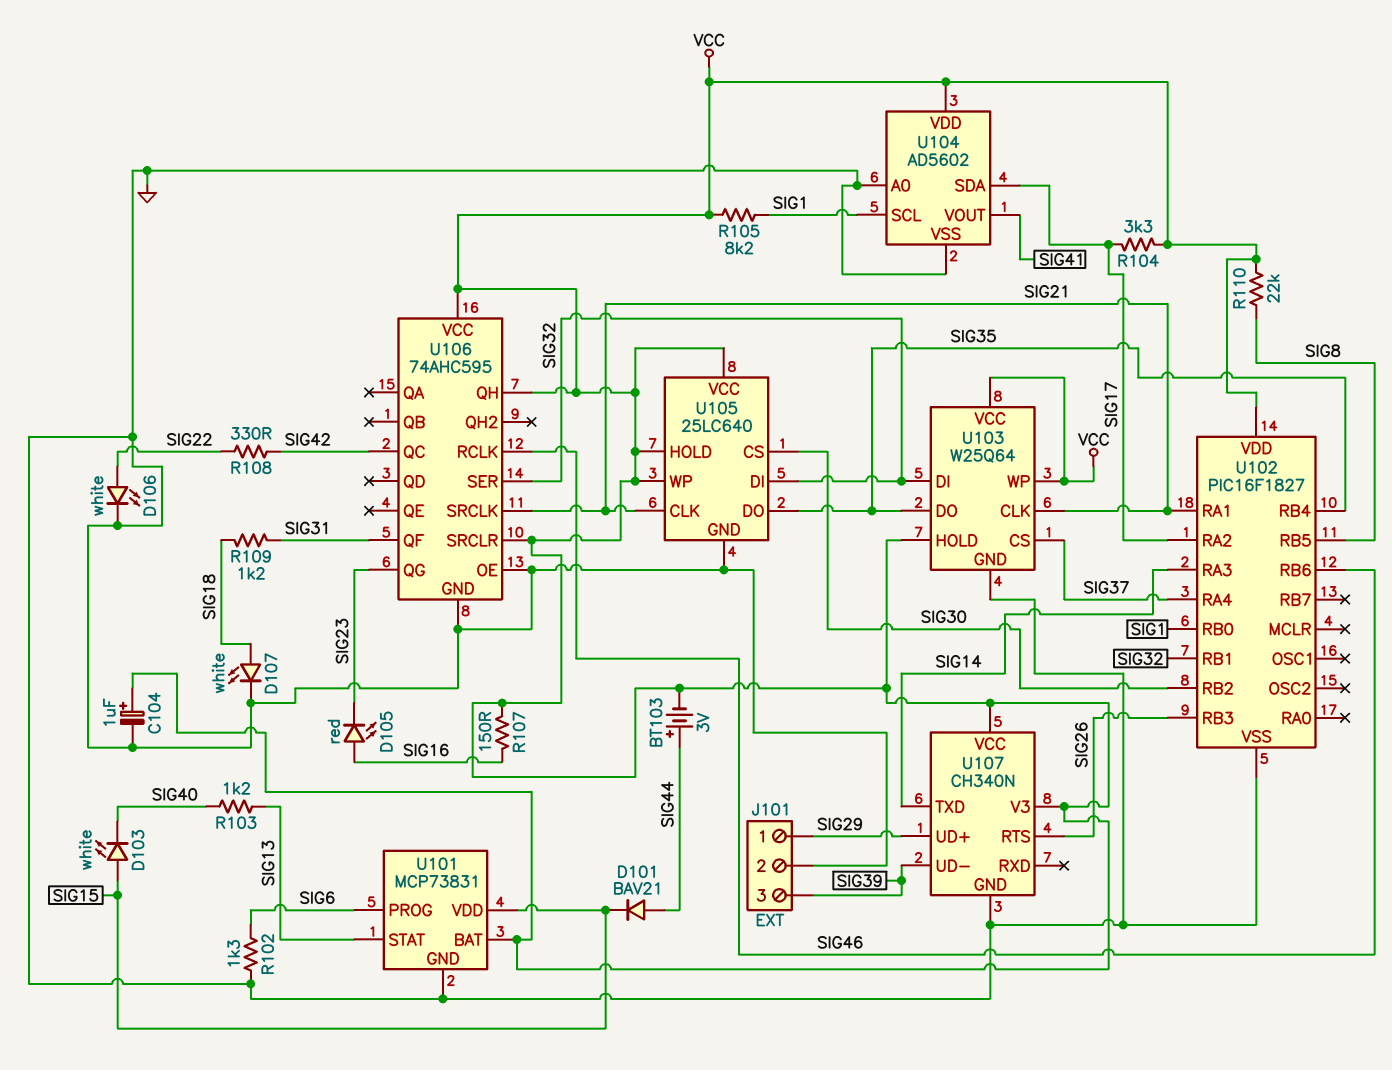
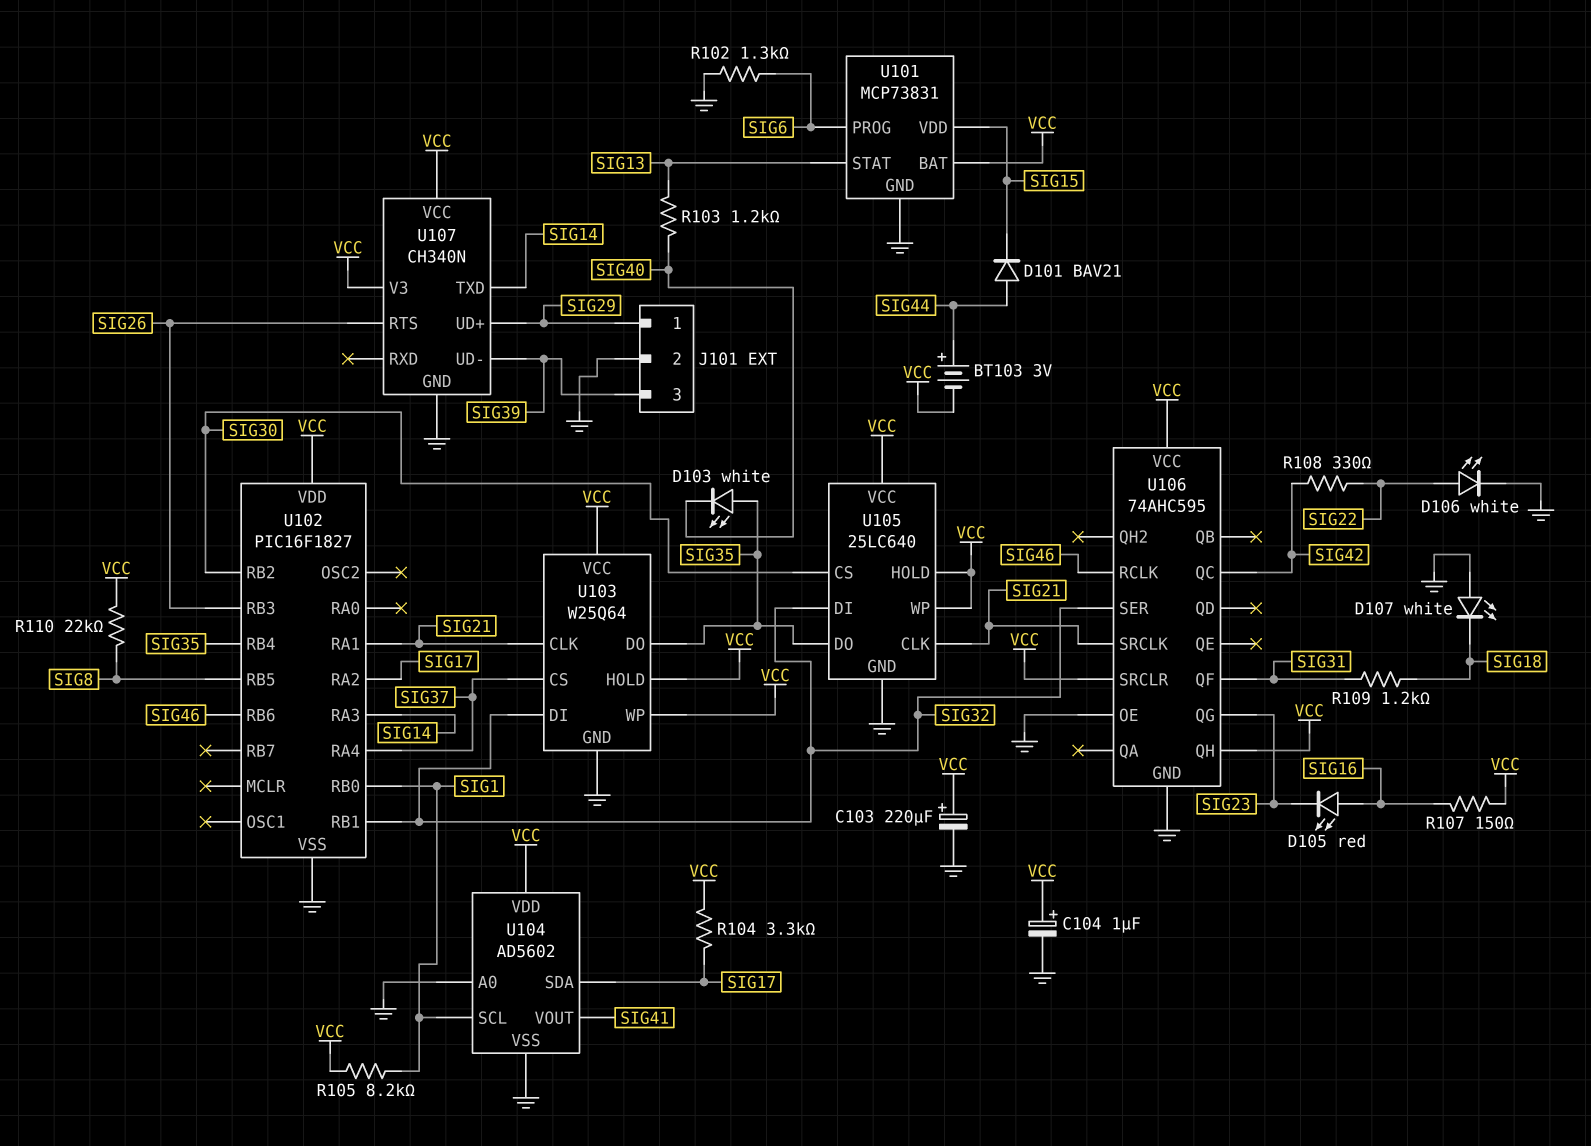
C103: none -> 220uF (plus VCC, minus GND)
D103: LED white (A SIG15, K SIG40) -> LED white (A SIG35, K SIG40)
D107: LED white (A SIG18, K GND) -> LED white (A GND, K SIG18)

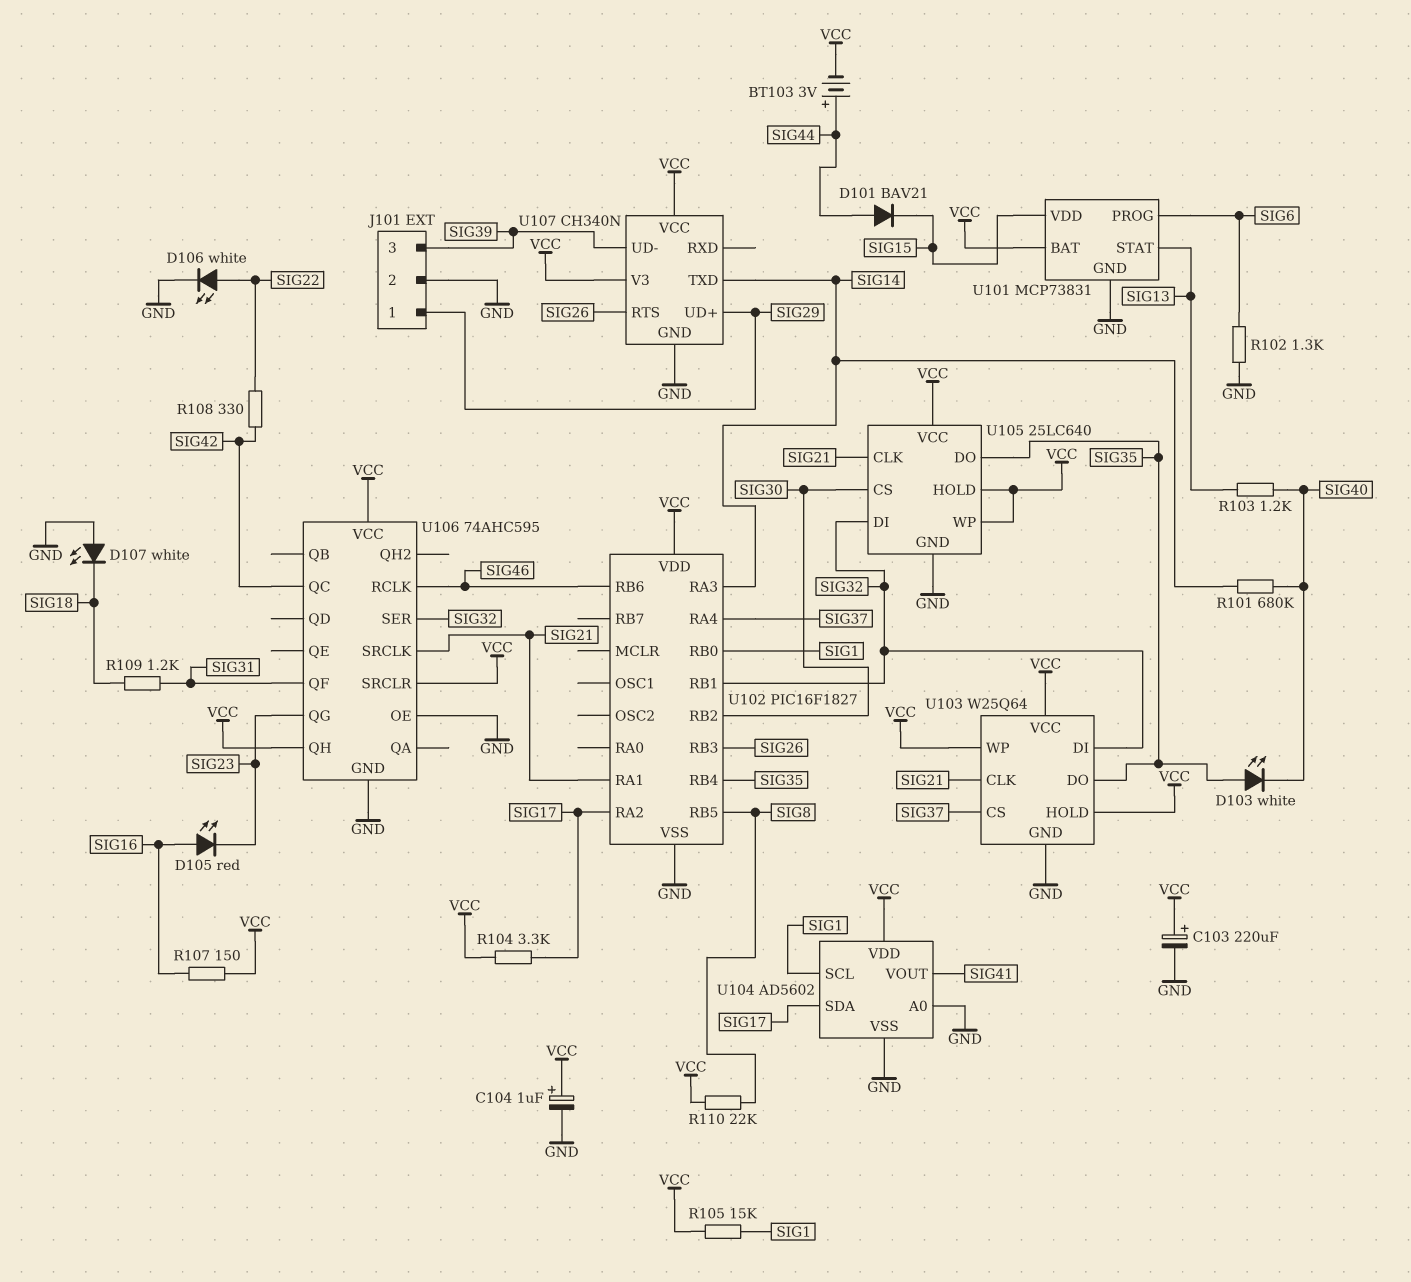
R101: none -> 680k (SIG14, SIG40)
R105: 8.2k (SIG1, VCC) -> 15k (SIG1, VCC)

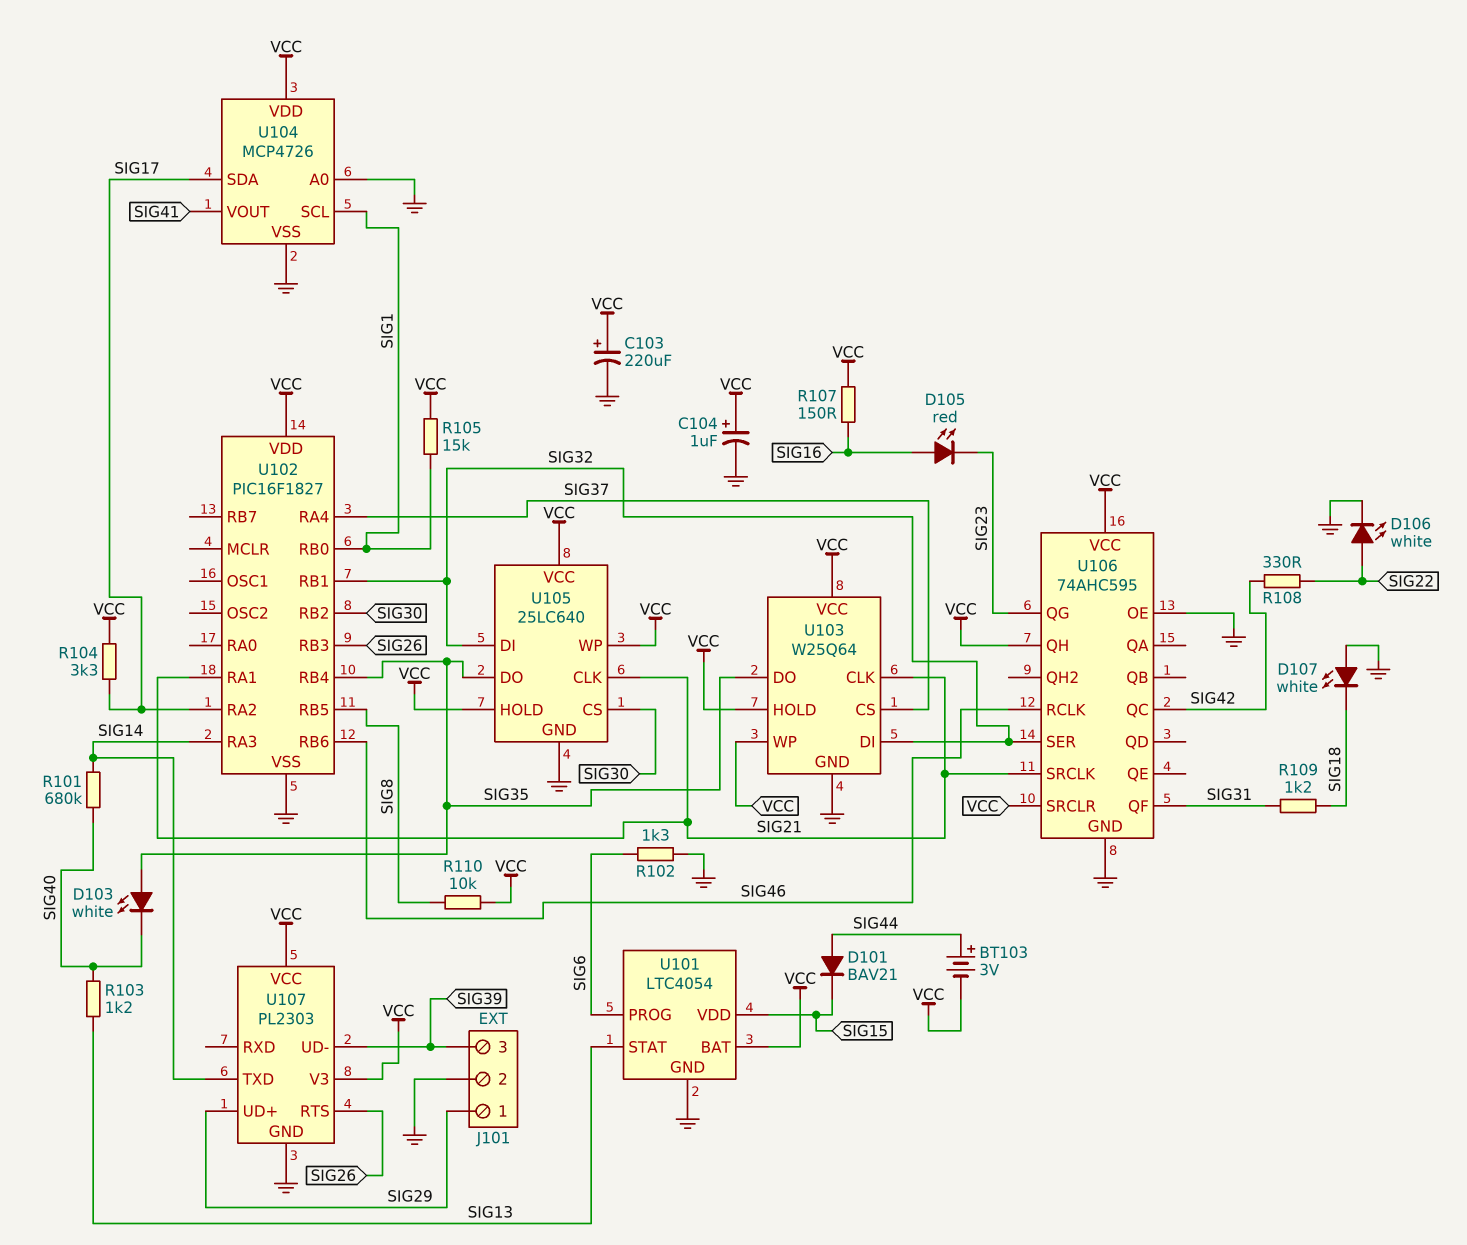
R110: 22k (SIG8, VCC) -> 10k (SIG8, VCC)
U101: MCP73831 -> LTC4054
U104: AD5602 -> MCP4726
U107: CH340N -> PL2303

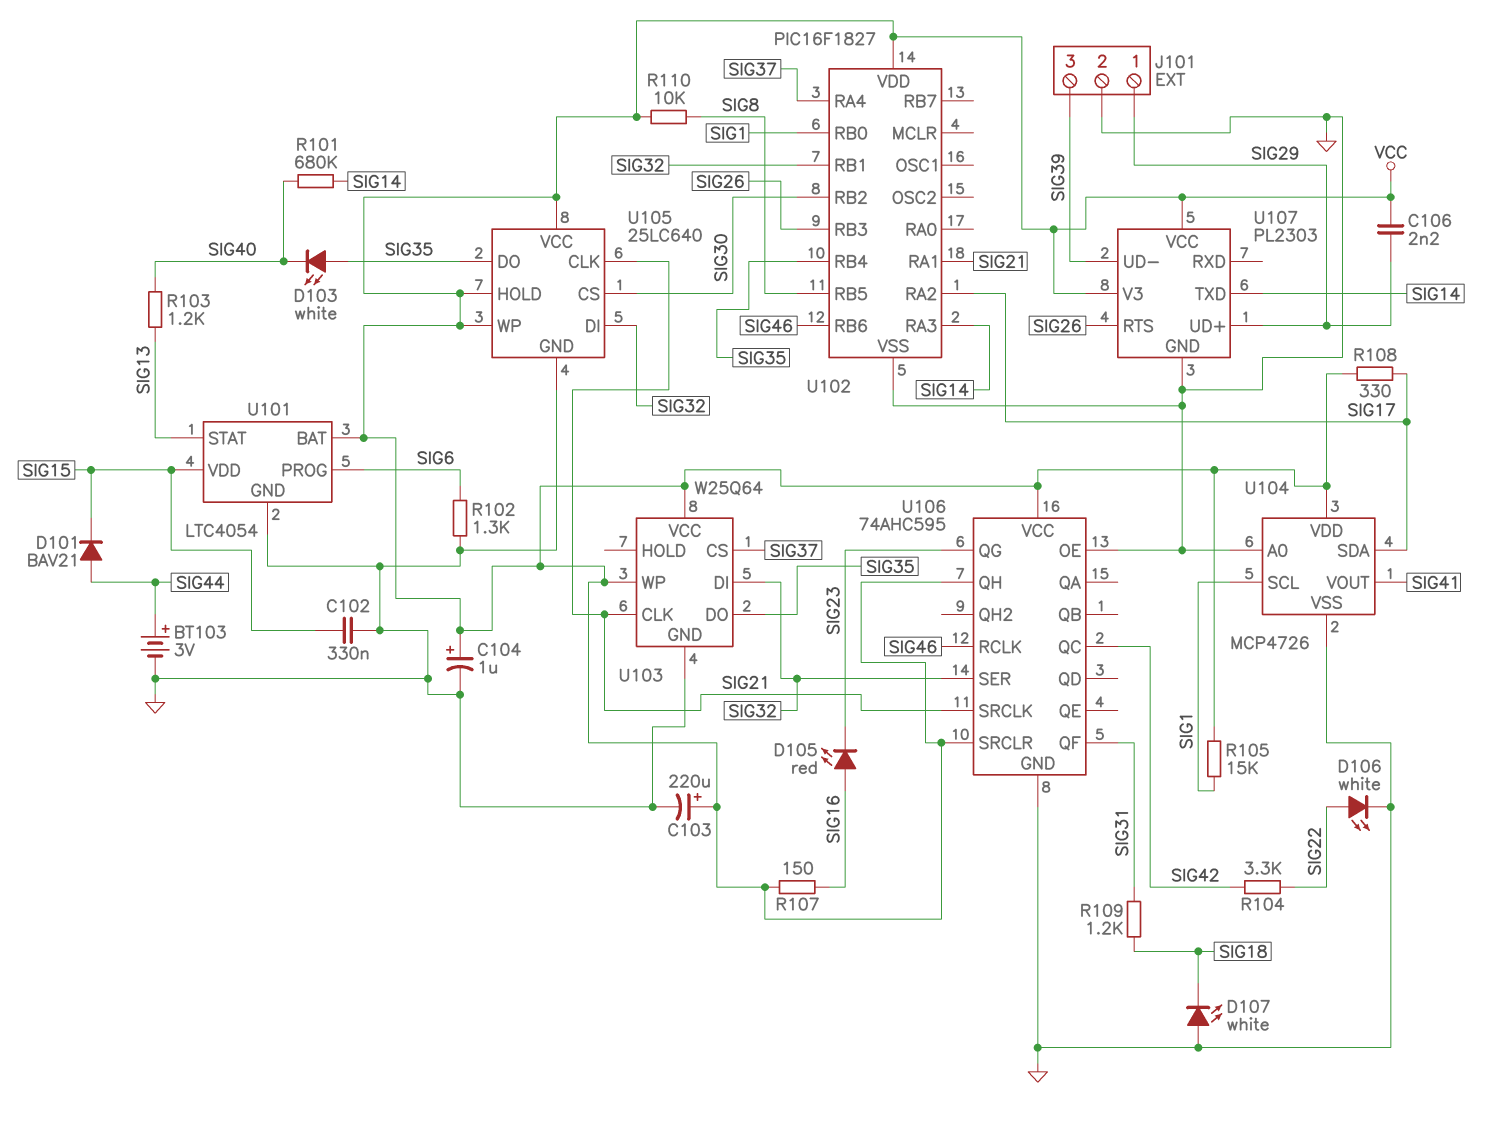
BT103: 3V (plus SIG44, minus VCC) -> 3V (plus SIG44, minus GND)
C102: none -> 330nF (GND, SIG15)
C106: none -> 2.2nF (SIG29, VCC)
R104: 3.3k (SIG17, VCC) -> 3.3k (SIG22, SIG42)
R108: 330 (SIG22, SIG42) -> 330 (SIG17, VCC)
U103 pin HOLD: VCC -> none

